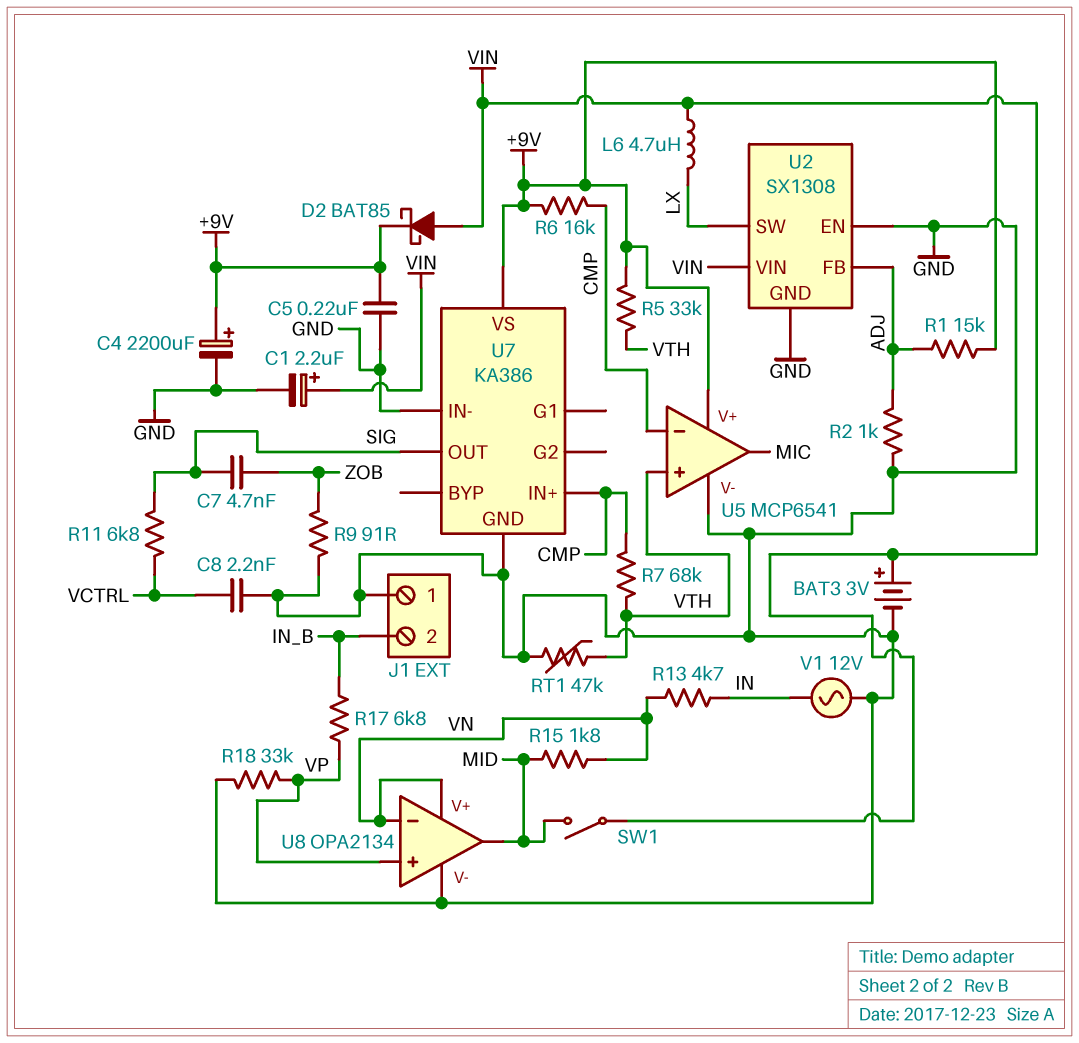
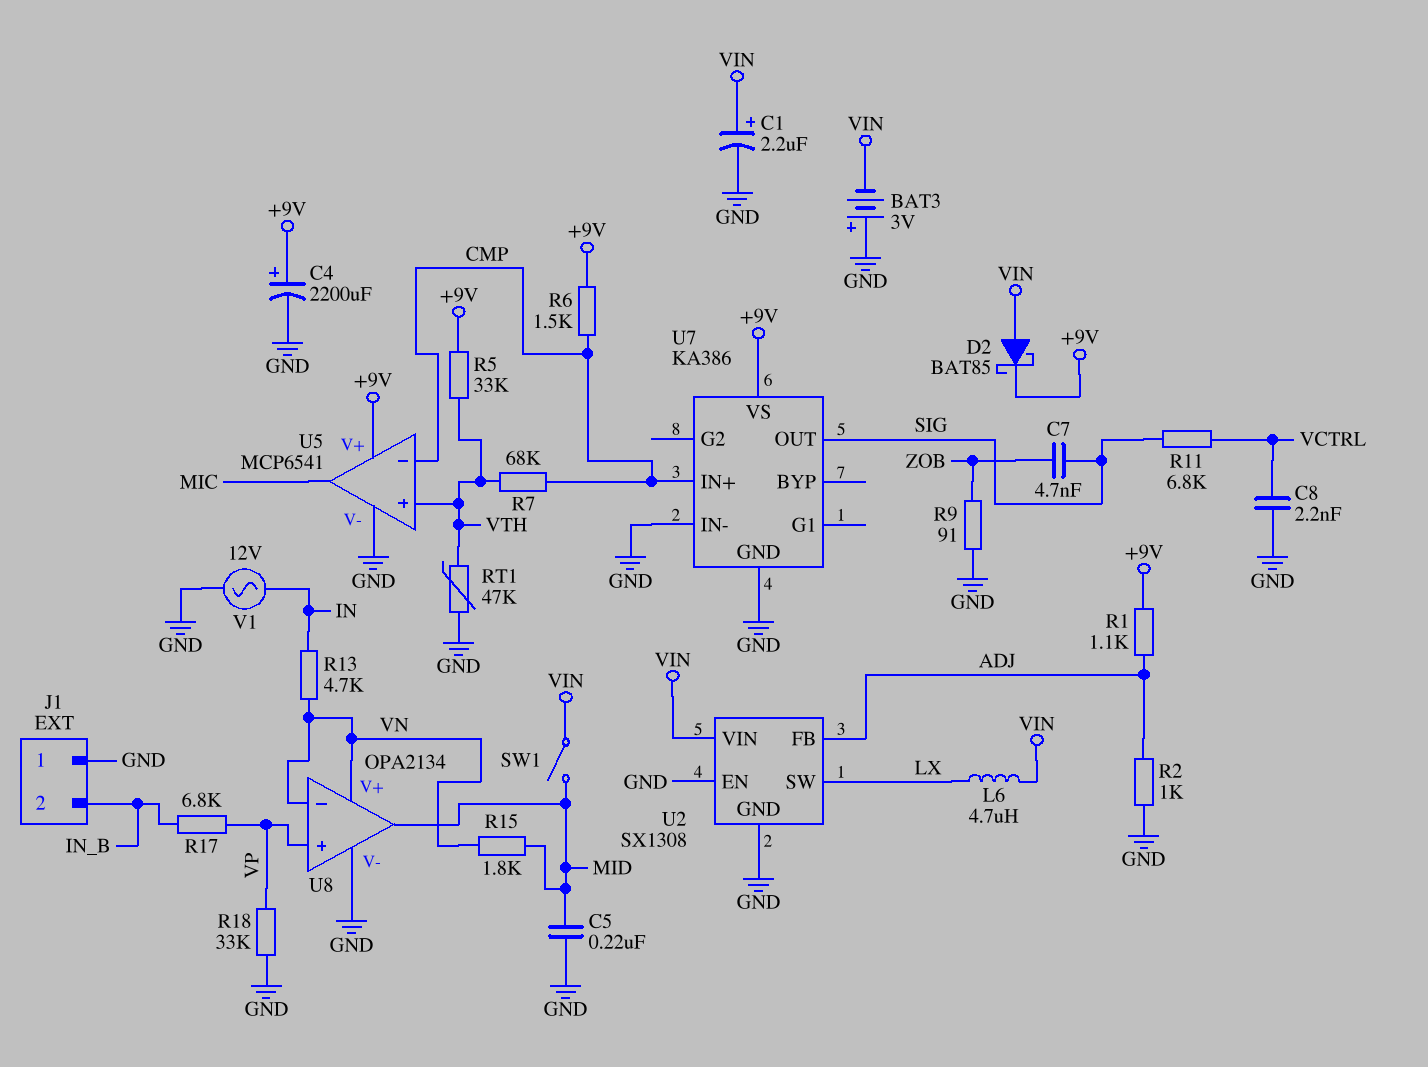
BAT3: 3V (plus VIN, minus GND) -> 3V (plus GND, minus VIN)
C5: 220nF (+9V, GND) -> 220nF (GND, MID)
R1: 15k (+9V, ADJ) -> 1.1k (+9V, ADJ)
R6: 16k (+9V, CMP) -> 1.5k (+9V, CMP)

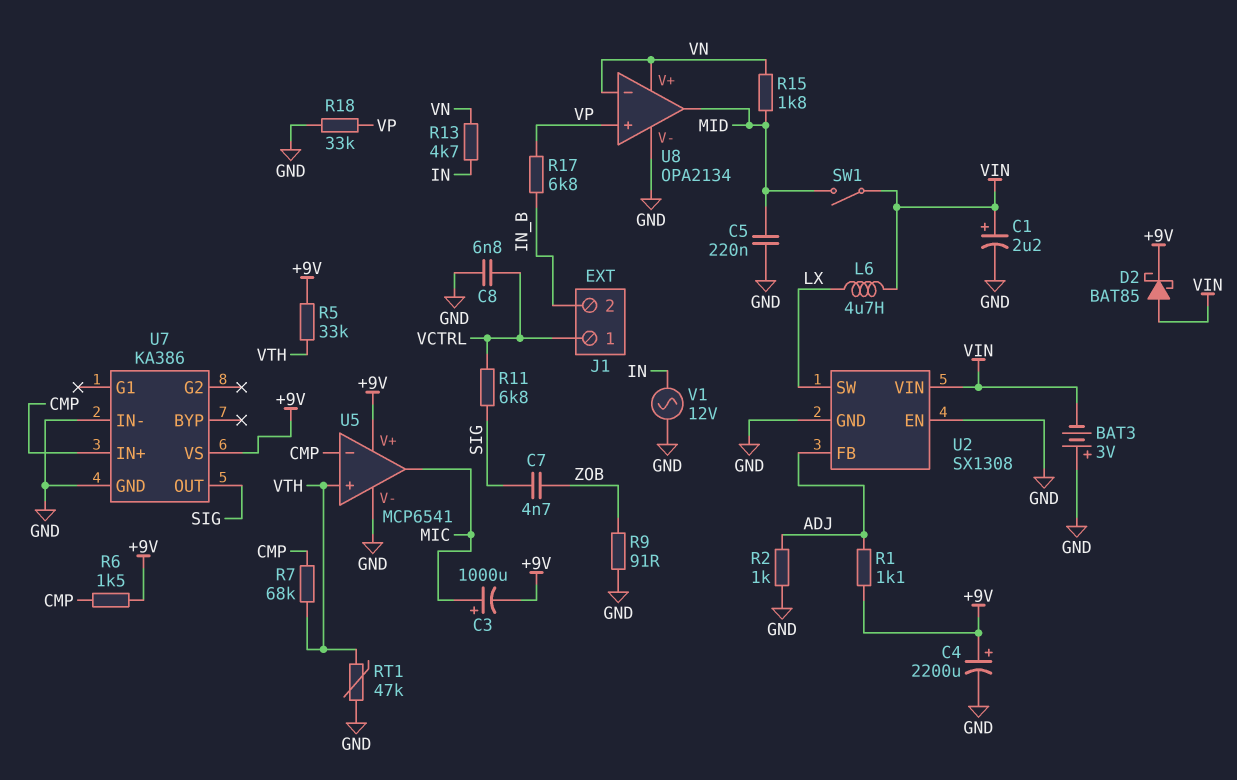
C3: none -> 1000uF (plus MIC, minus +9V)
C8: 2.2nF (GND, VCTRL) -> 6.8nF (GND, VCTRL)
J1 pin 1: GND -> VCTRL

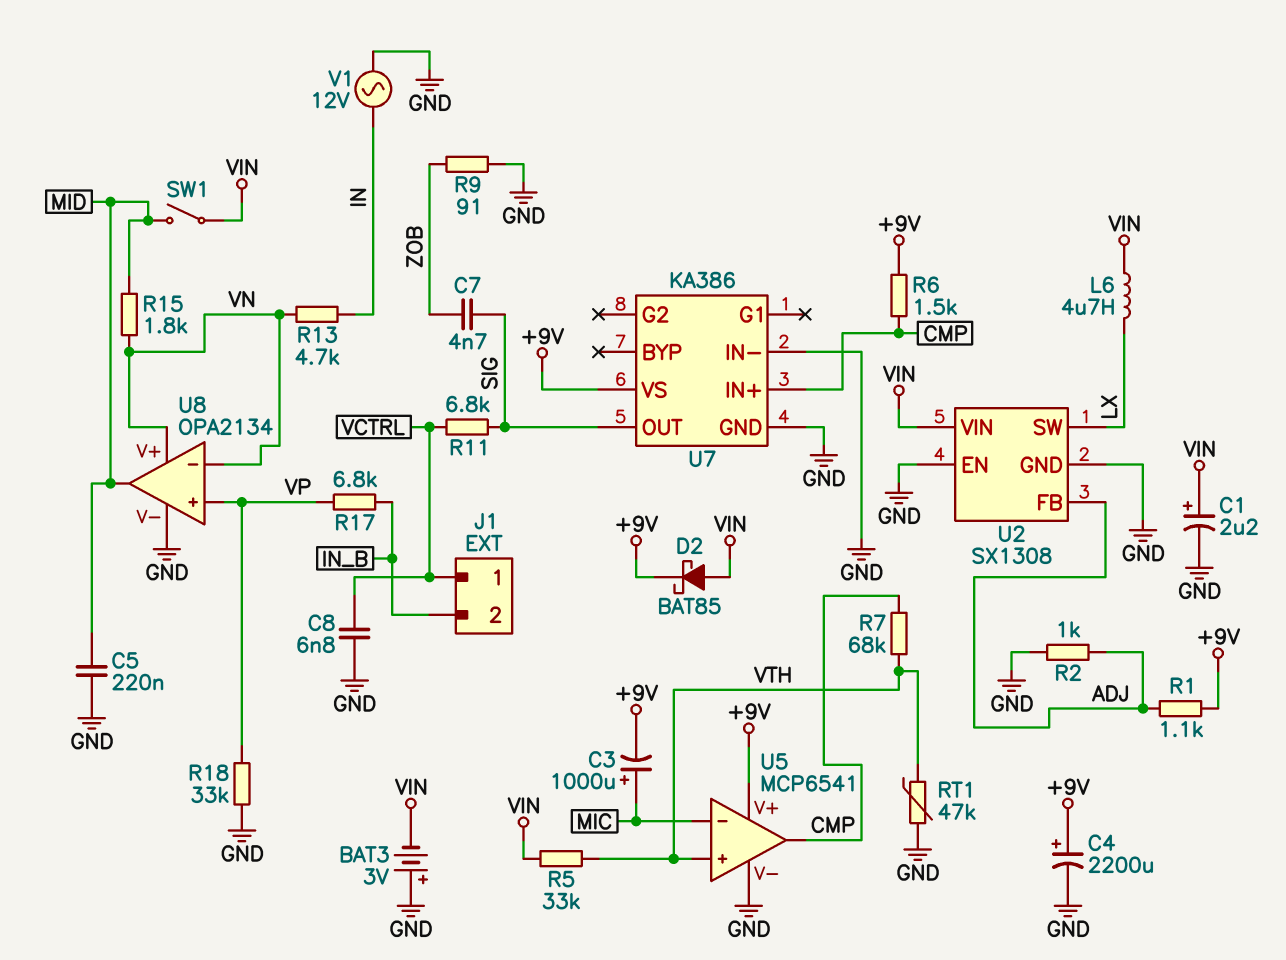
R5: 33k (+9V, VTH) -> 33k (VIN, VTH)
U5 pin in-: CMP -> MIC
U5 pin out: MIC -> CMP

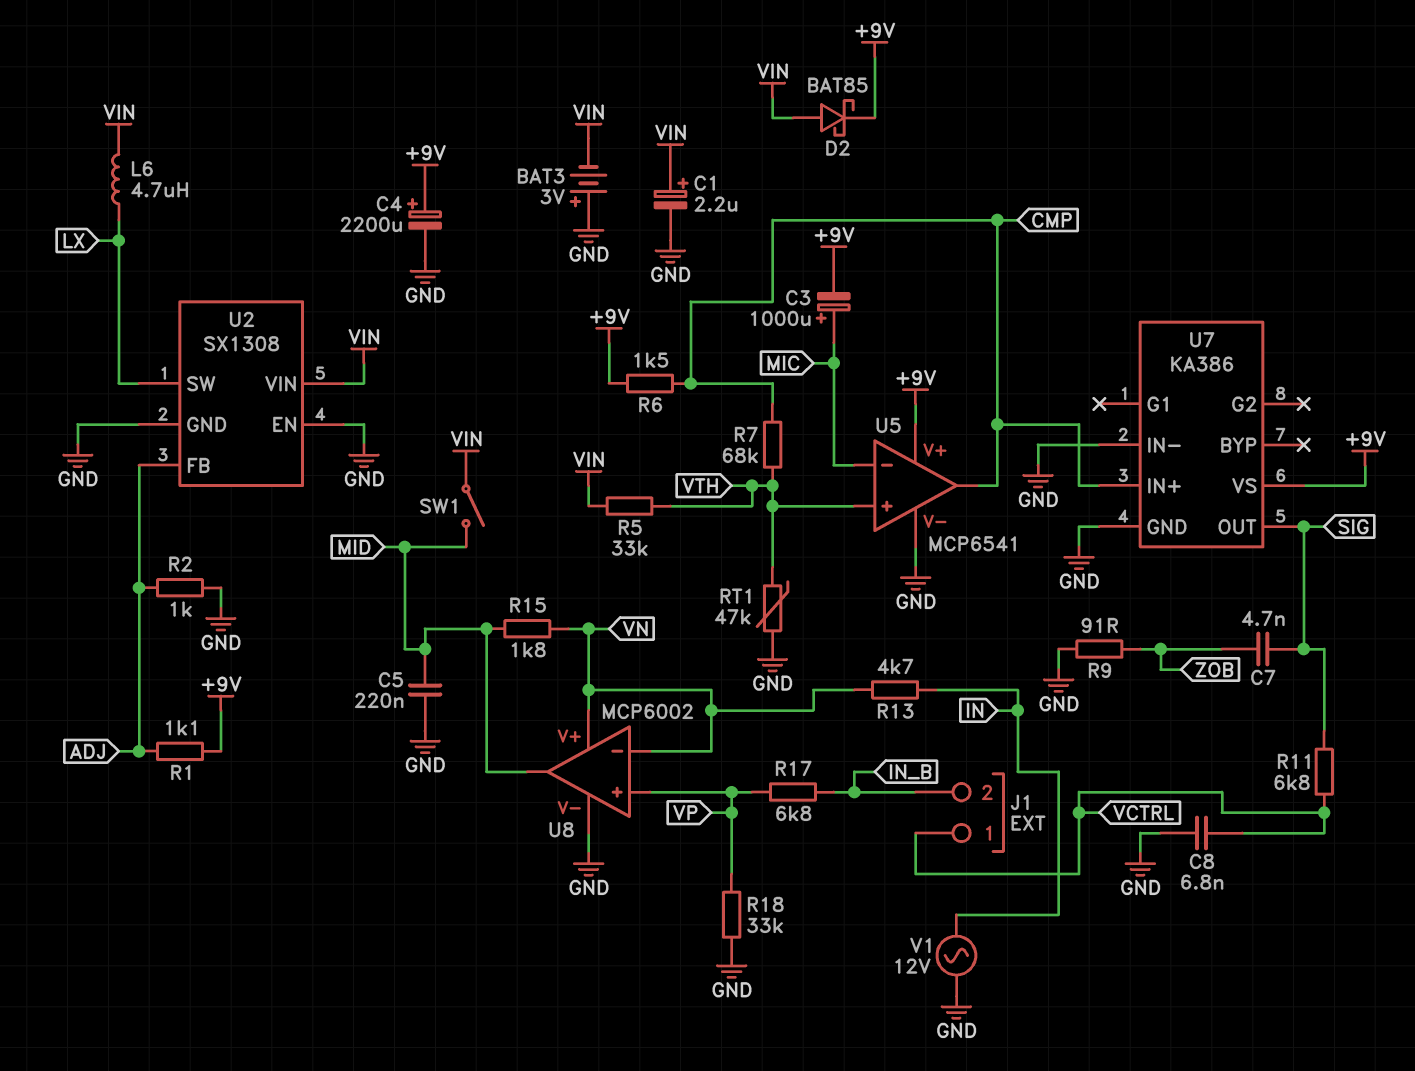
U8: OPA2134 -> MCP6002

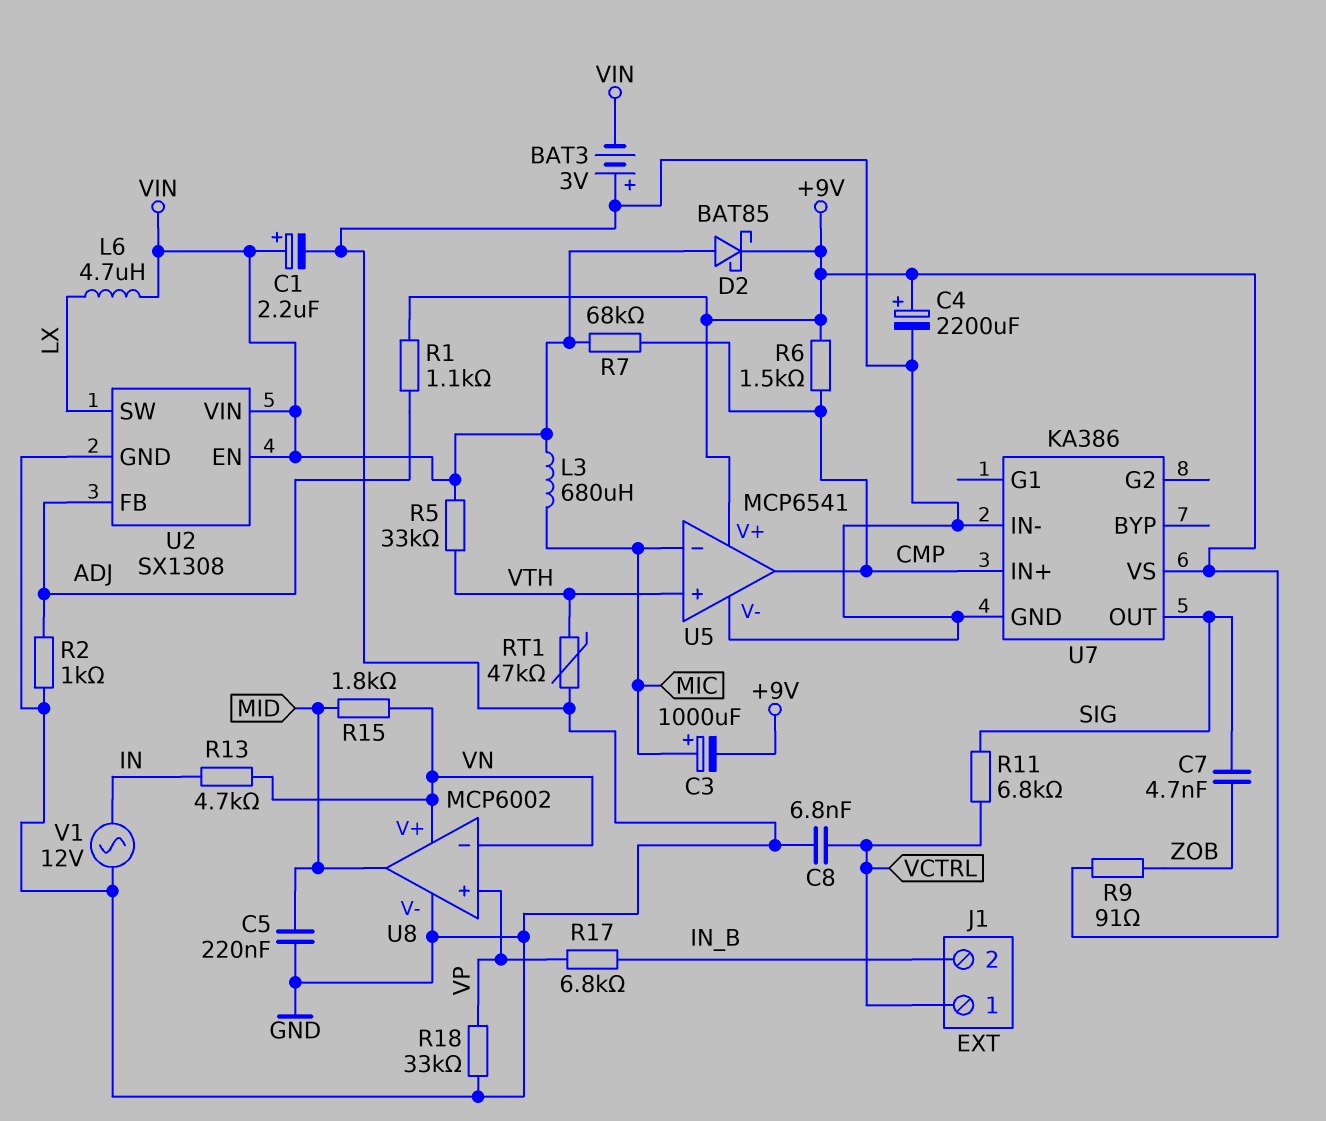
L3: none -> 680uH (MIC, VIN)
R7: 68k (CMP, VTH) -> 68k (CMP, VIN)
R9: 91 (GND, ZOB) -> 91 (+9V, ZOB)
SW1: switch (MID, VIN) -> none
U2 pin EN: GND -> VIN

